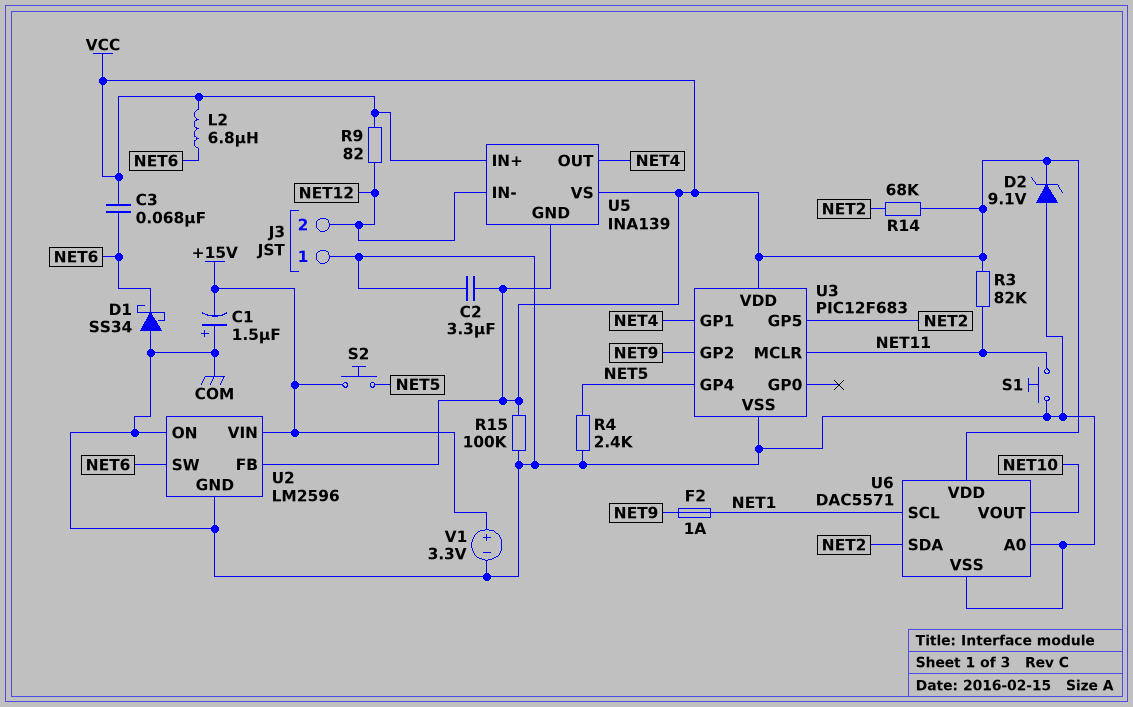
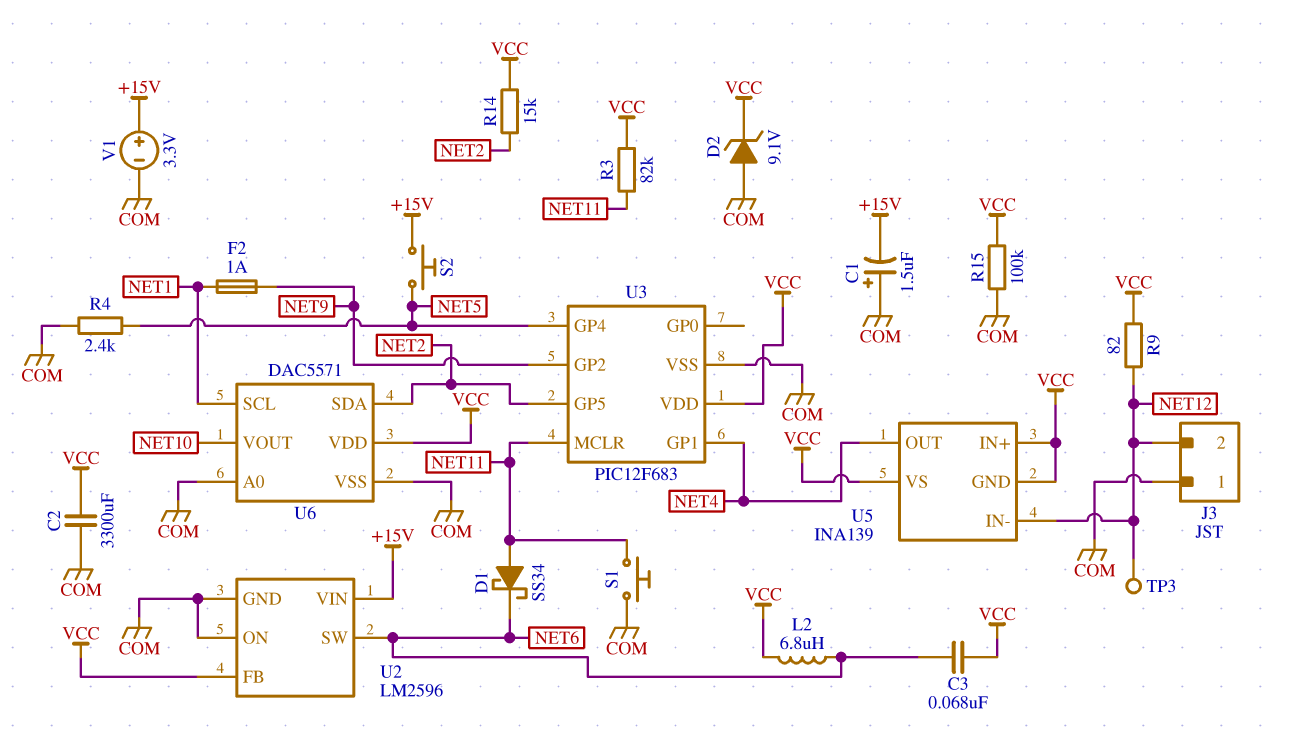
C2: 3.3uF (COM, VCC) -> 3300uF (COM, VCC)
D1: schottky SS34 (A COM, K NET6) -> schottky SS34 (A NET11, K NET6)
R14: 68k (NET2, VCC) -> 15k (NET2, VCC)
TP3: none -> test point (NET12)

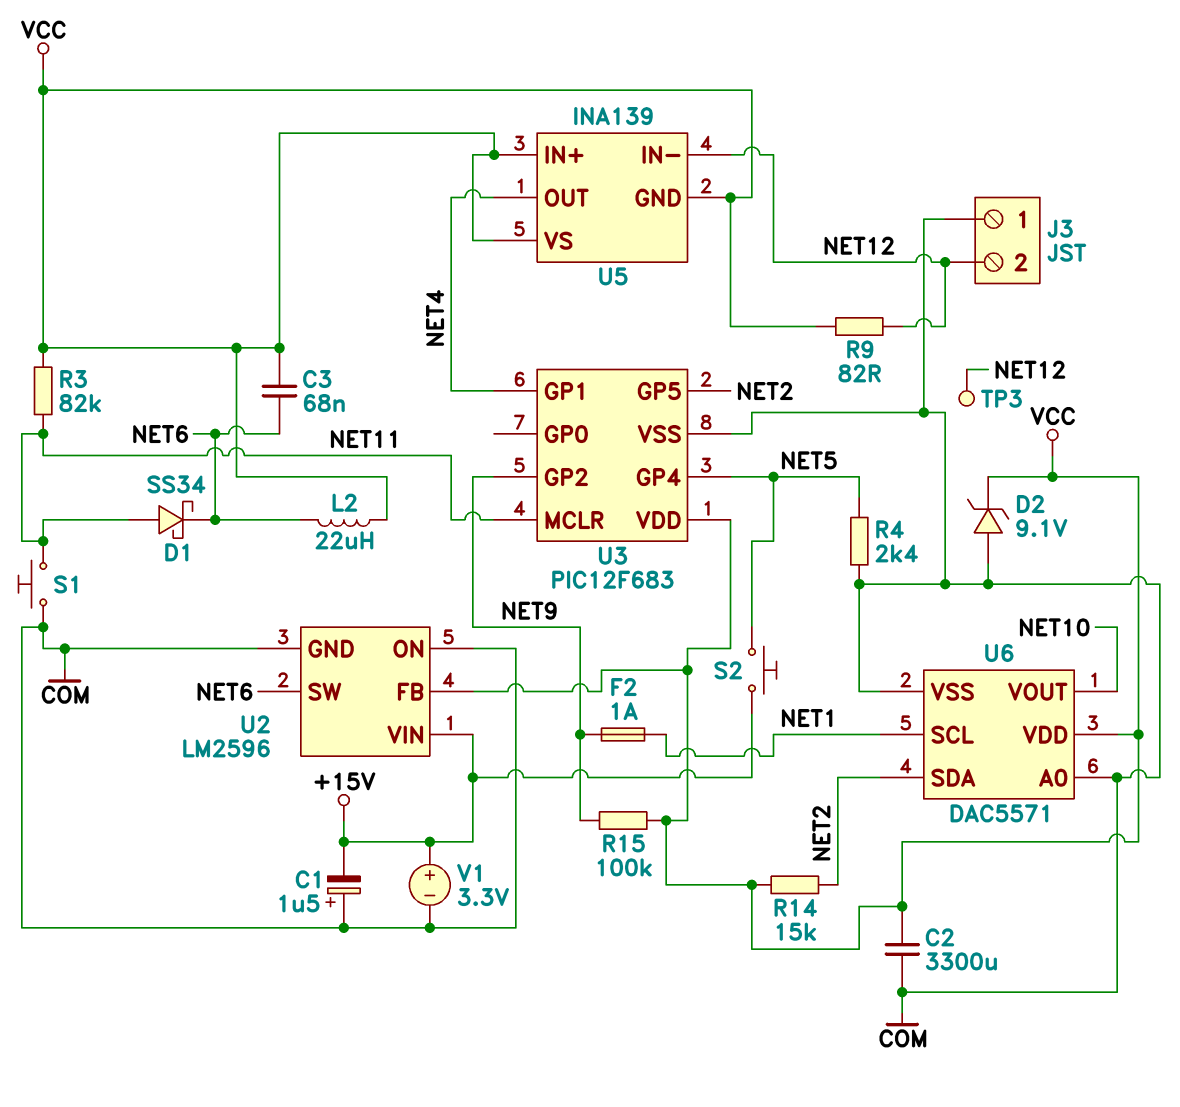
L2: 6.8uH (NET6, VCC) -> 22uH (NET6, VCC)
R15: 100k (COM, VCC) -> 100k (NET9, VCC)

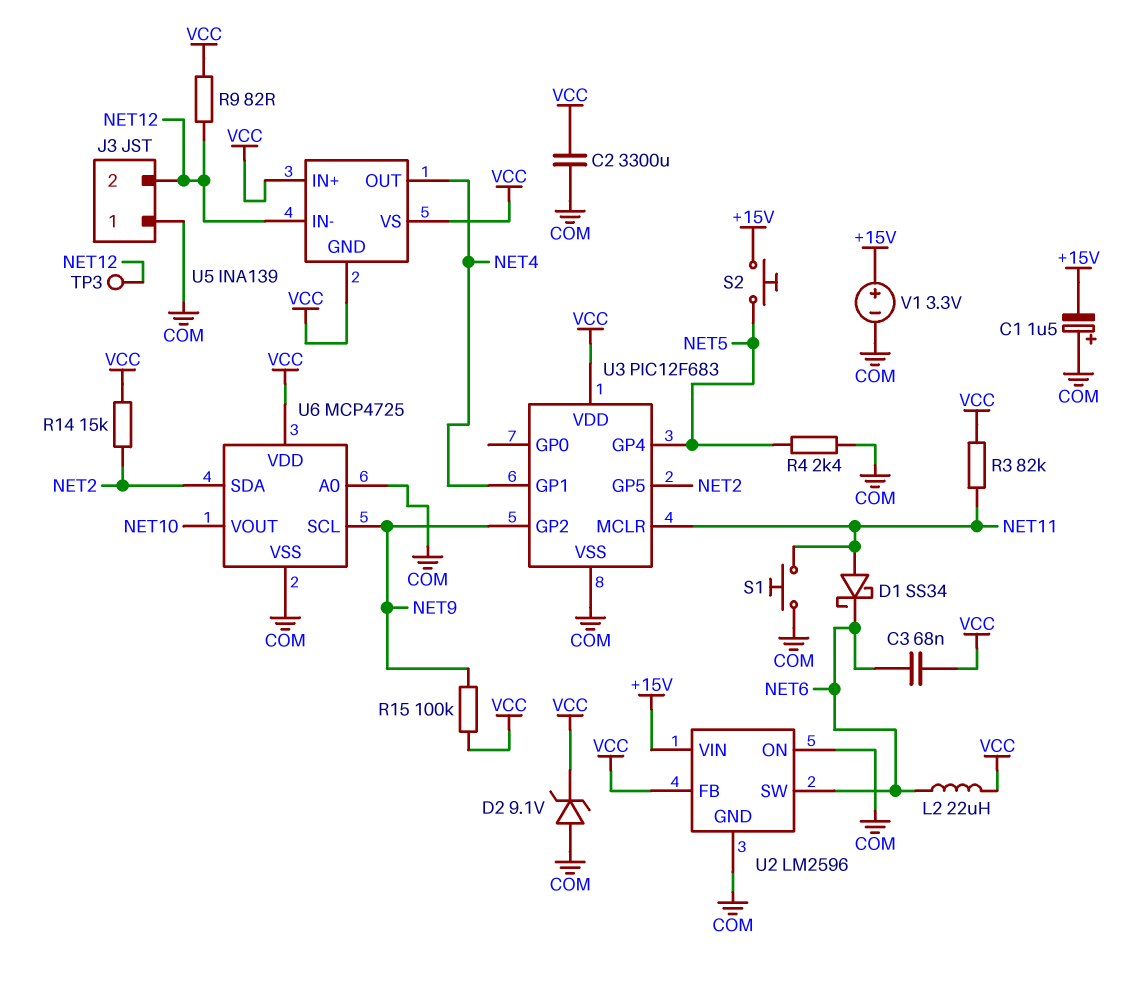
F2: 1A (NET1, NET9) -> none
U6: DAC5571 -> MCP4725
U6 pin SCL: NET1 -> NET9

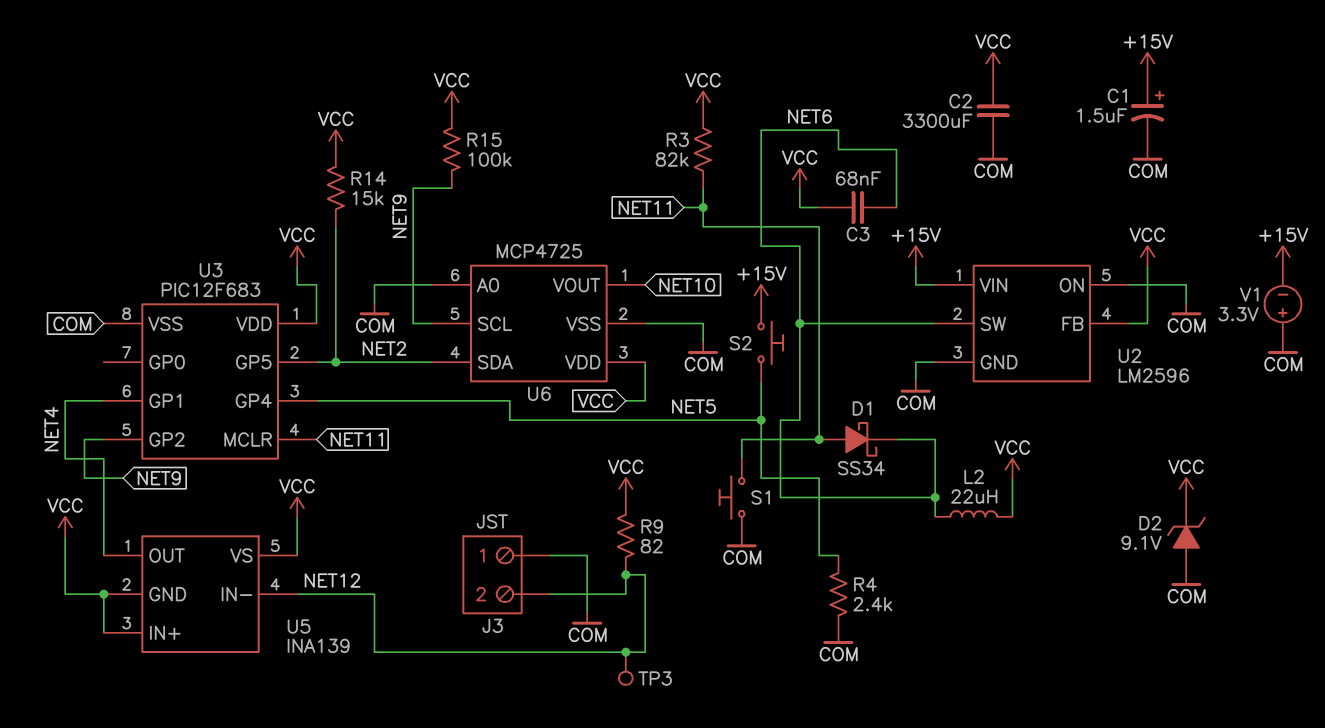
C1: 1.5uF (plus COM, minus +15V) -> 1.5uF (plus +15V, minus COM)
V1: 3.3V (plus +15V, minus COM) -> 3.3V (plus COM, minus +15V)

